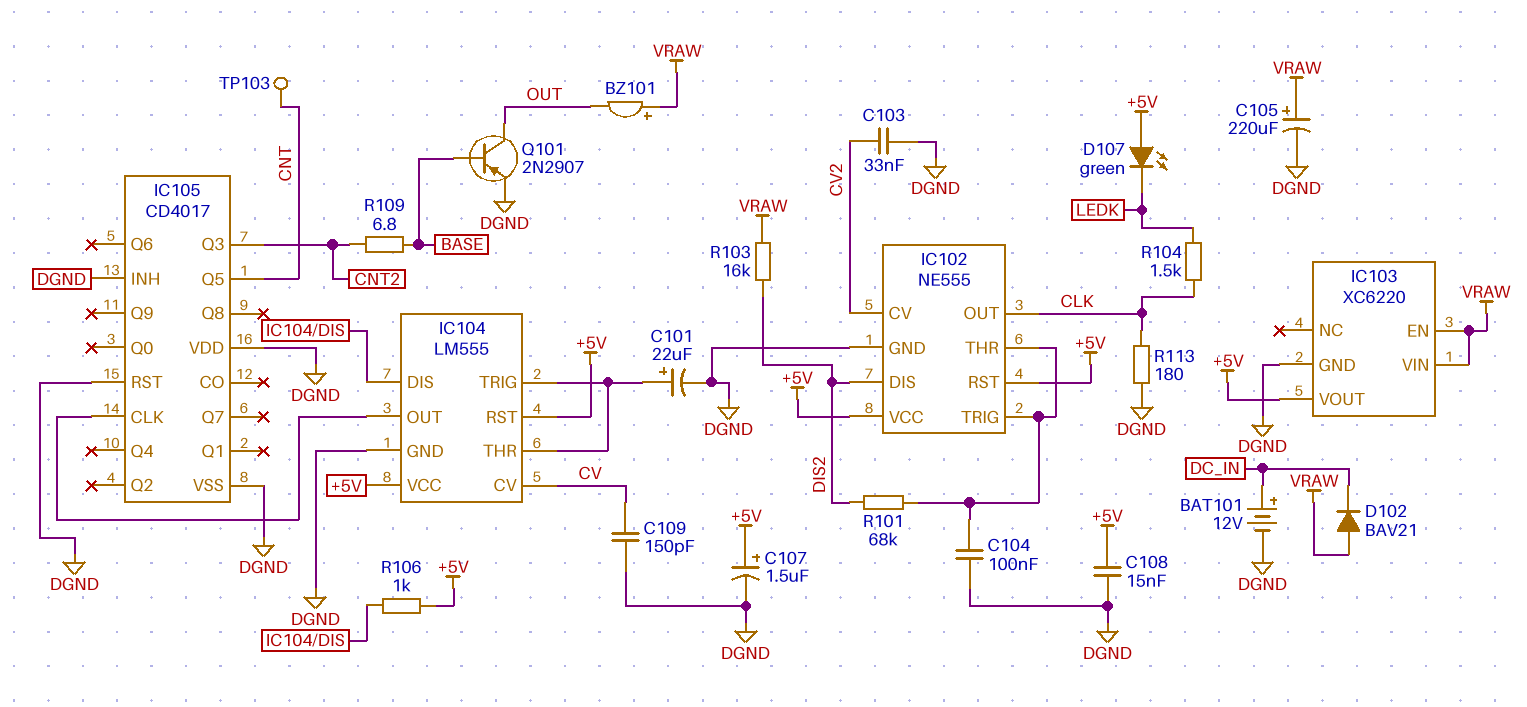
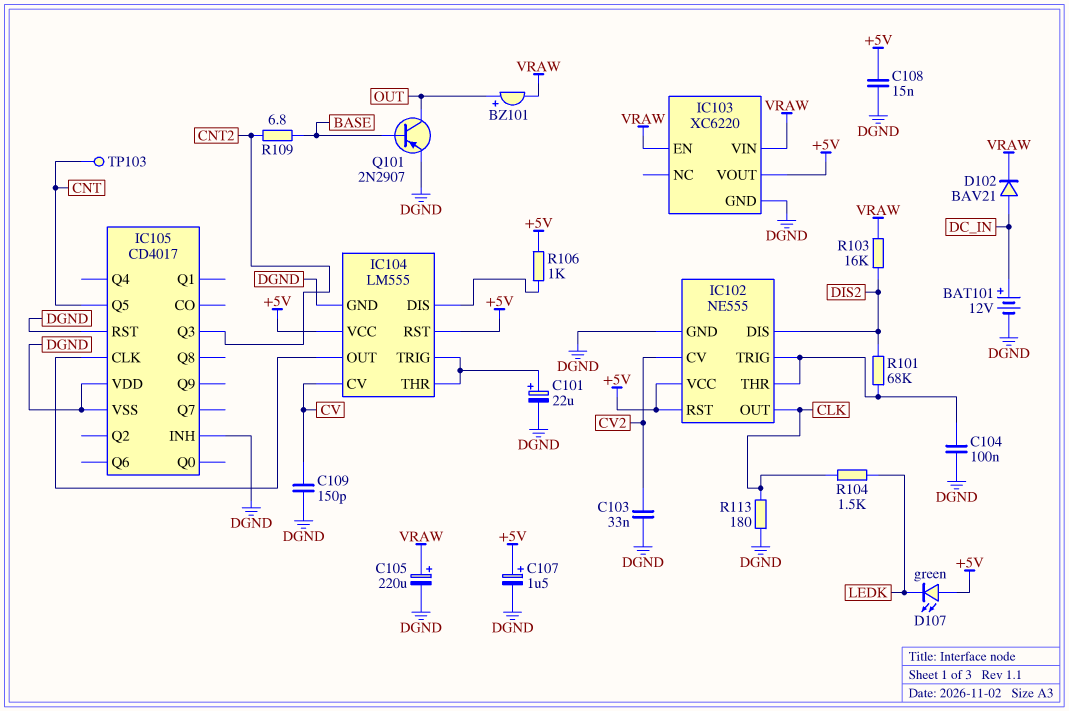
BZ101: buzzer (plus VRAW, minus OUT) -> buzzer (plus OUT, minus VRAW)
D102: diode BAV21 (A VRAW, K DC_IN) -> diode BAV21 (A DC_IN, K VRAW)

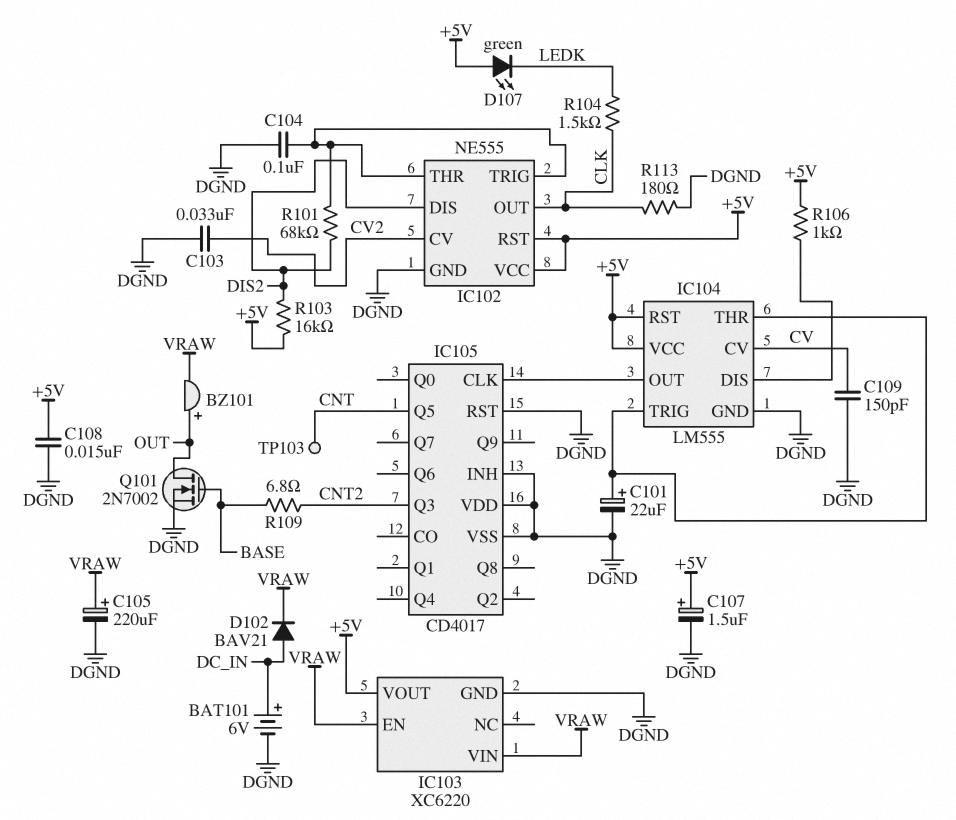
BAT101: 12V (plus DC_IN, minus DGND) -> 6V (plus DC_IN, minus DGND)
Q101: PNP 2N2907 (B BASE, C OUT, E DGND) -> NMOS 2N7002 (G BASE, D OUT, S DGND)
R103: 16k (DIS2, VRAW) -> 16k (+5V, DIS2)

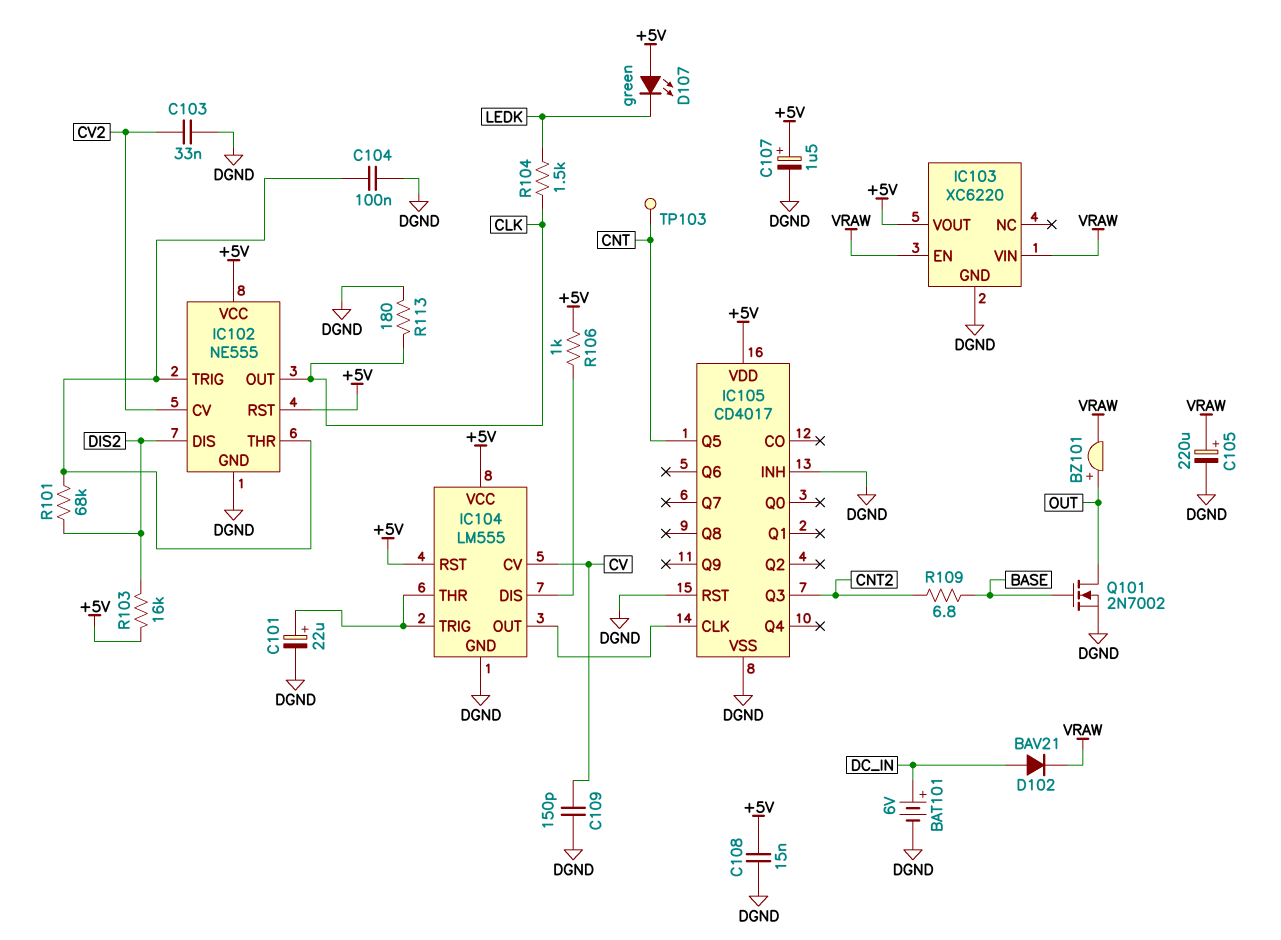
IC105 pin VDD: DGND -> +5V

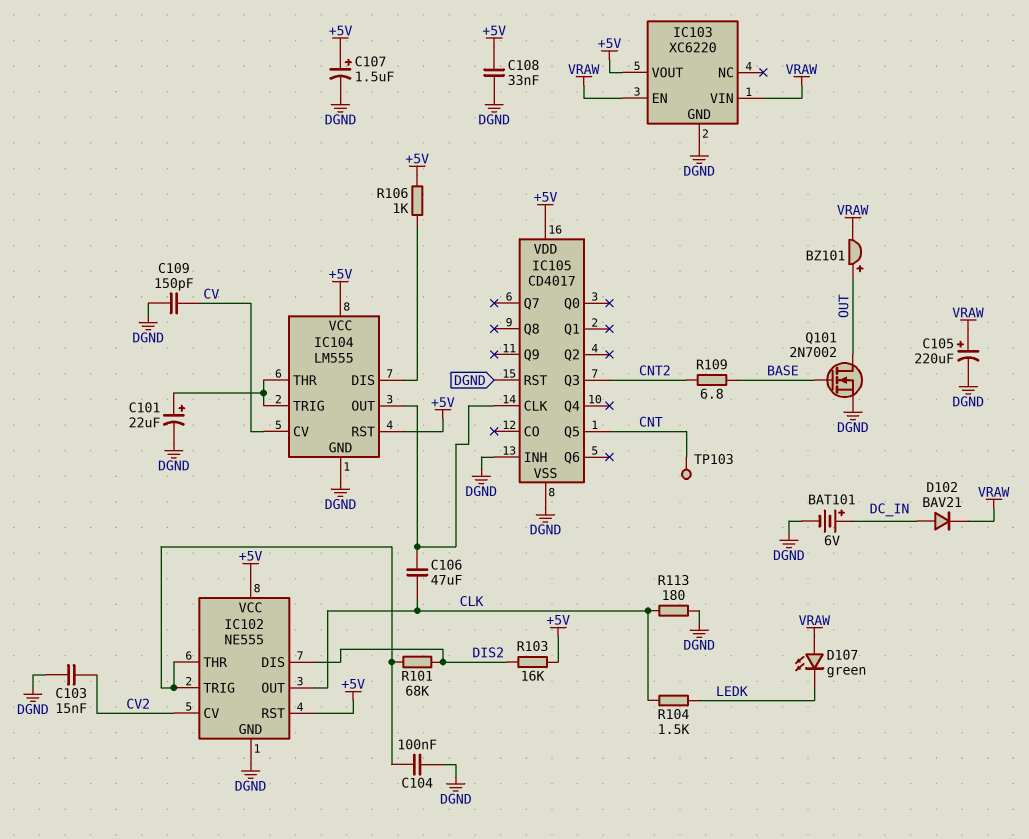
C103: 33nF (CV2, DGND) -> 15nF (CV2, DGND)
C106: none -> 47uF (CLK, IC104/OUT)
C108: 15nF (+5V, DGND) -> 33nF (+5V, DGND)
D107: LED green (A +5V, K LEDK) -> LED green (A VRAW, K LEDK)

